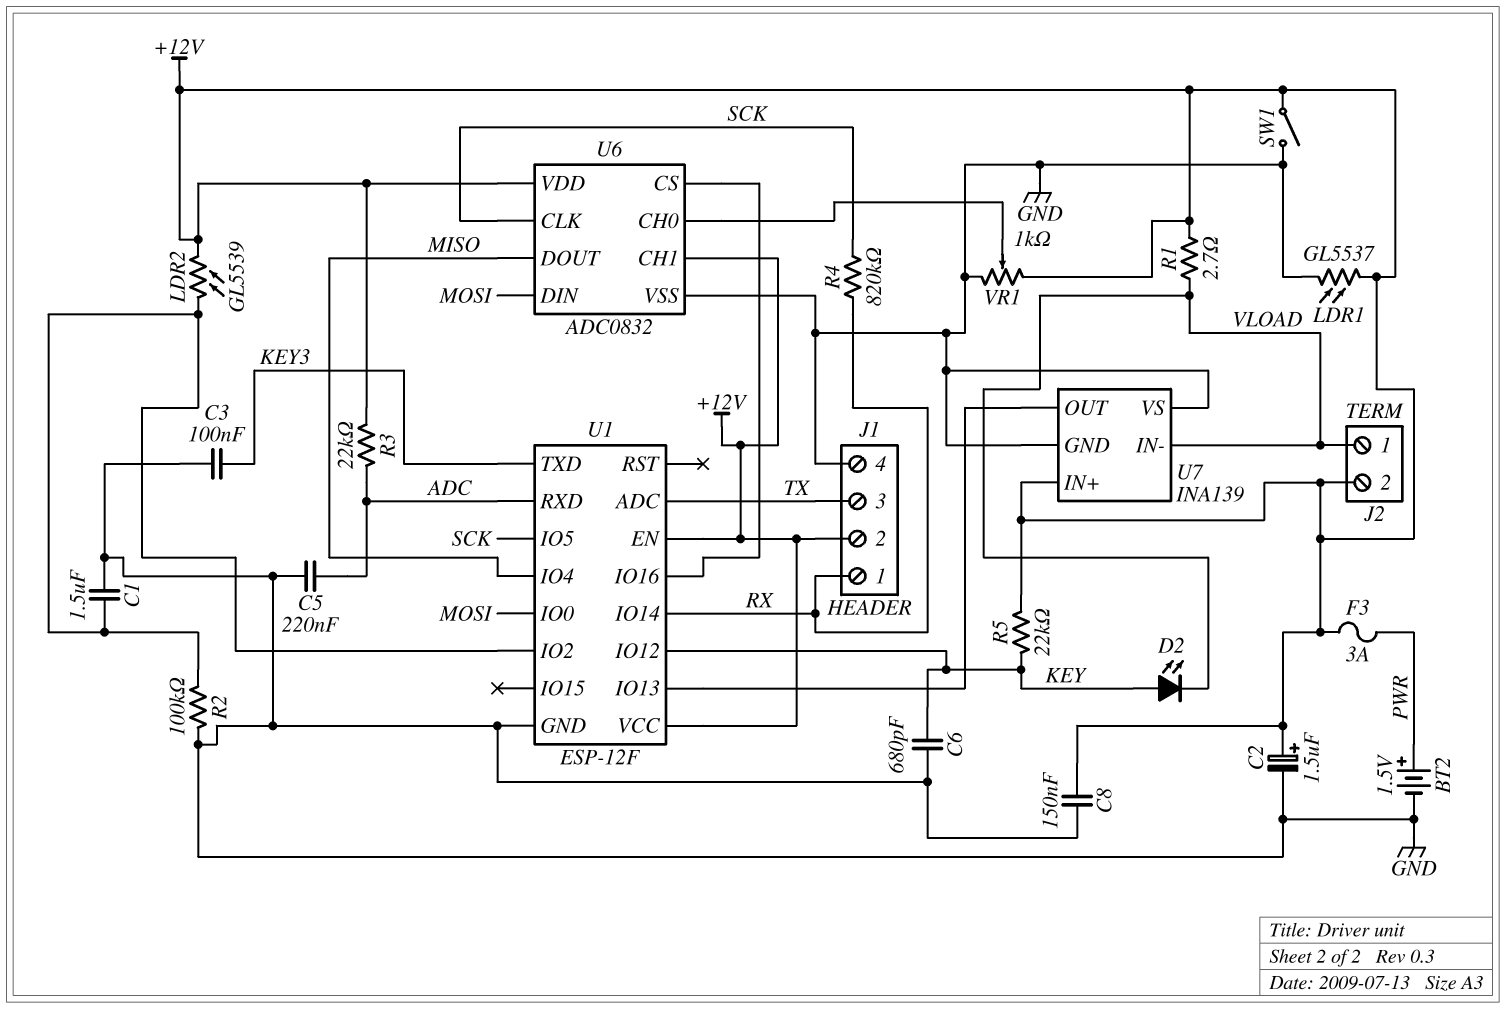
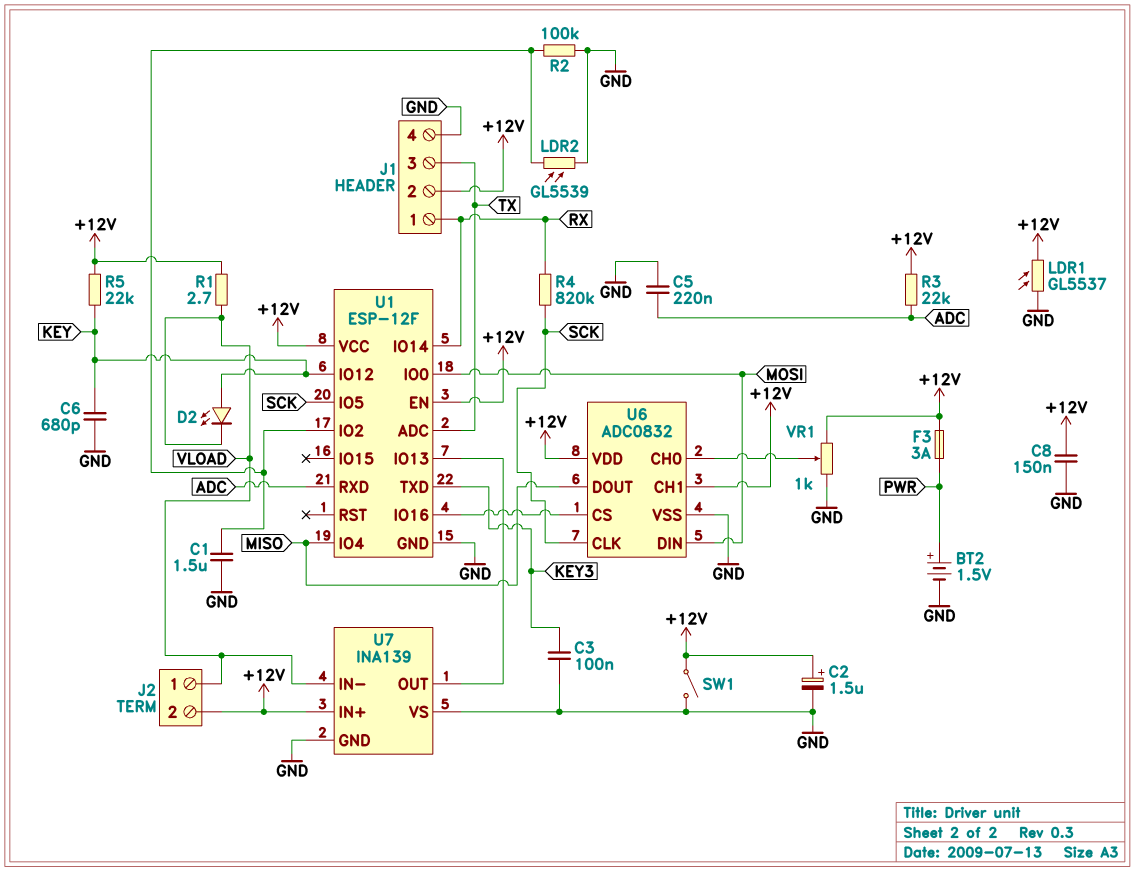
LDR2: GL5539 (+12V, U1/IO2) -> GL5539 (GND, U1/IO2)

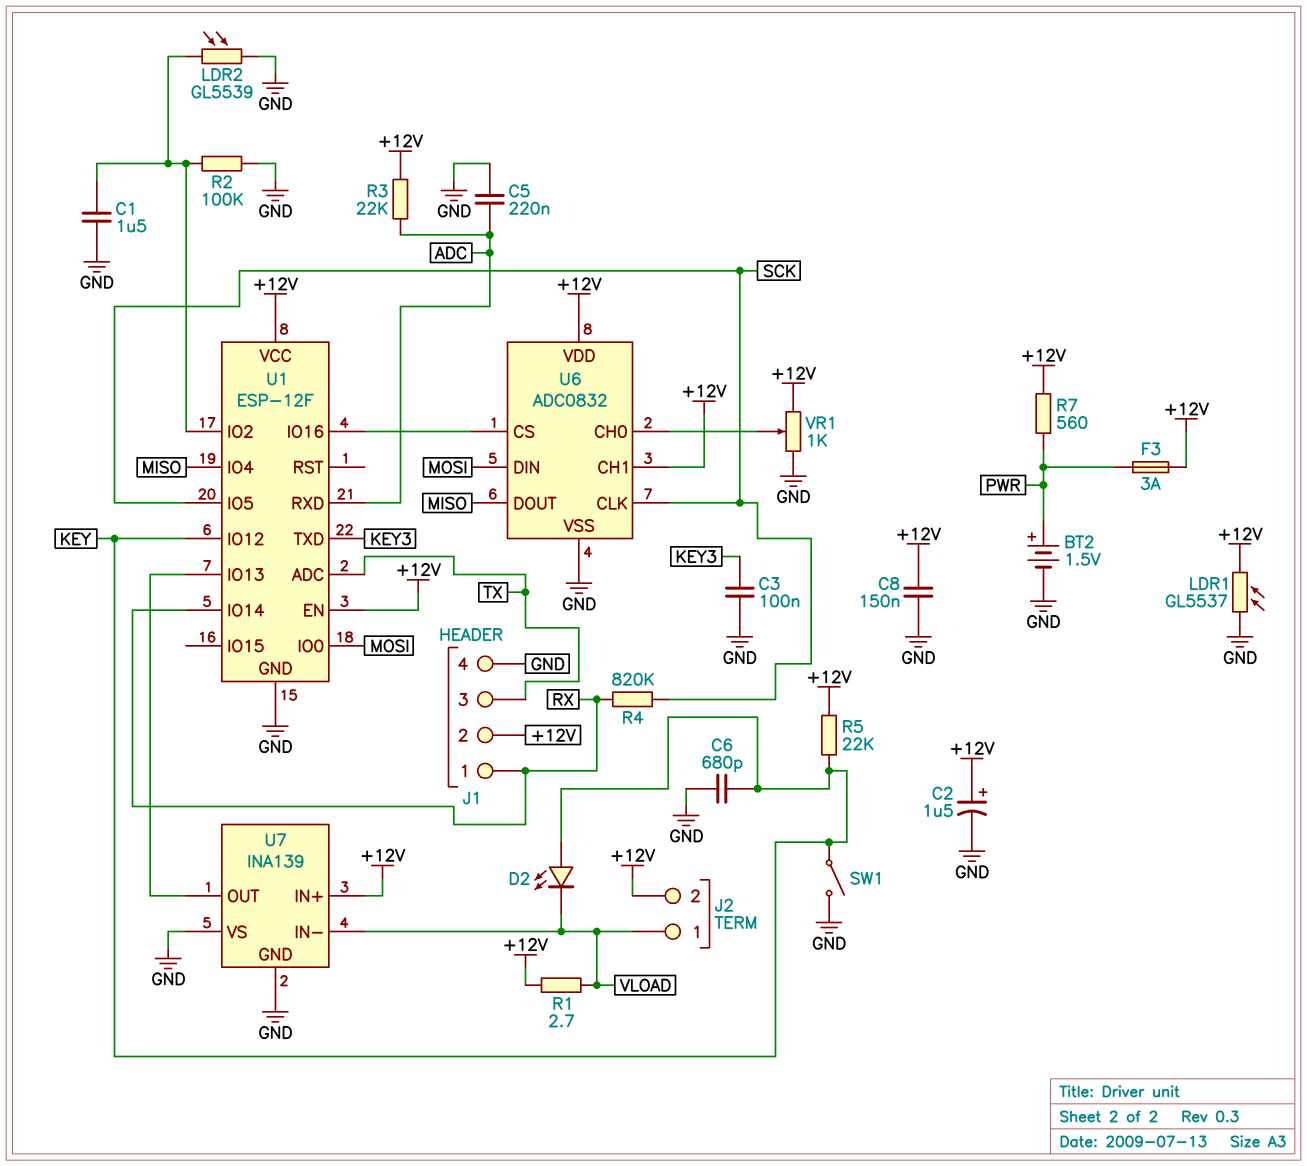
R7: none -> 560 (+12V, PWR)
SW1: switch (+12V, GND) -> switch (GND, KEY)

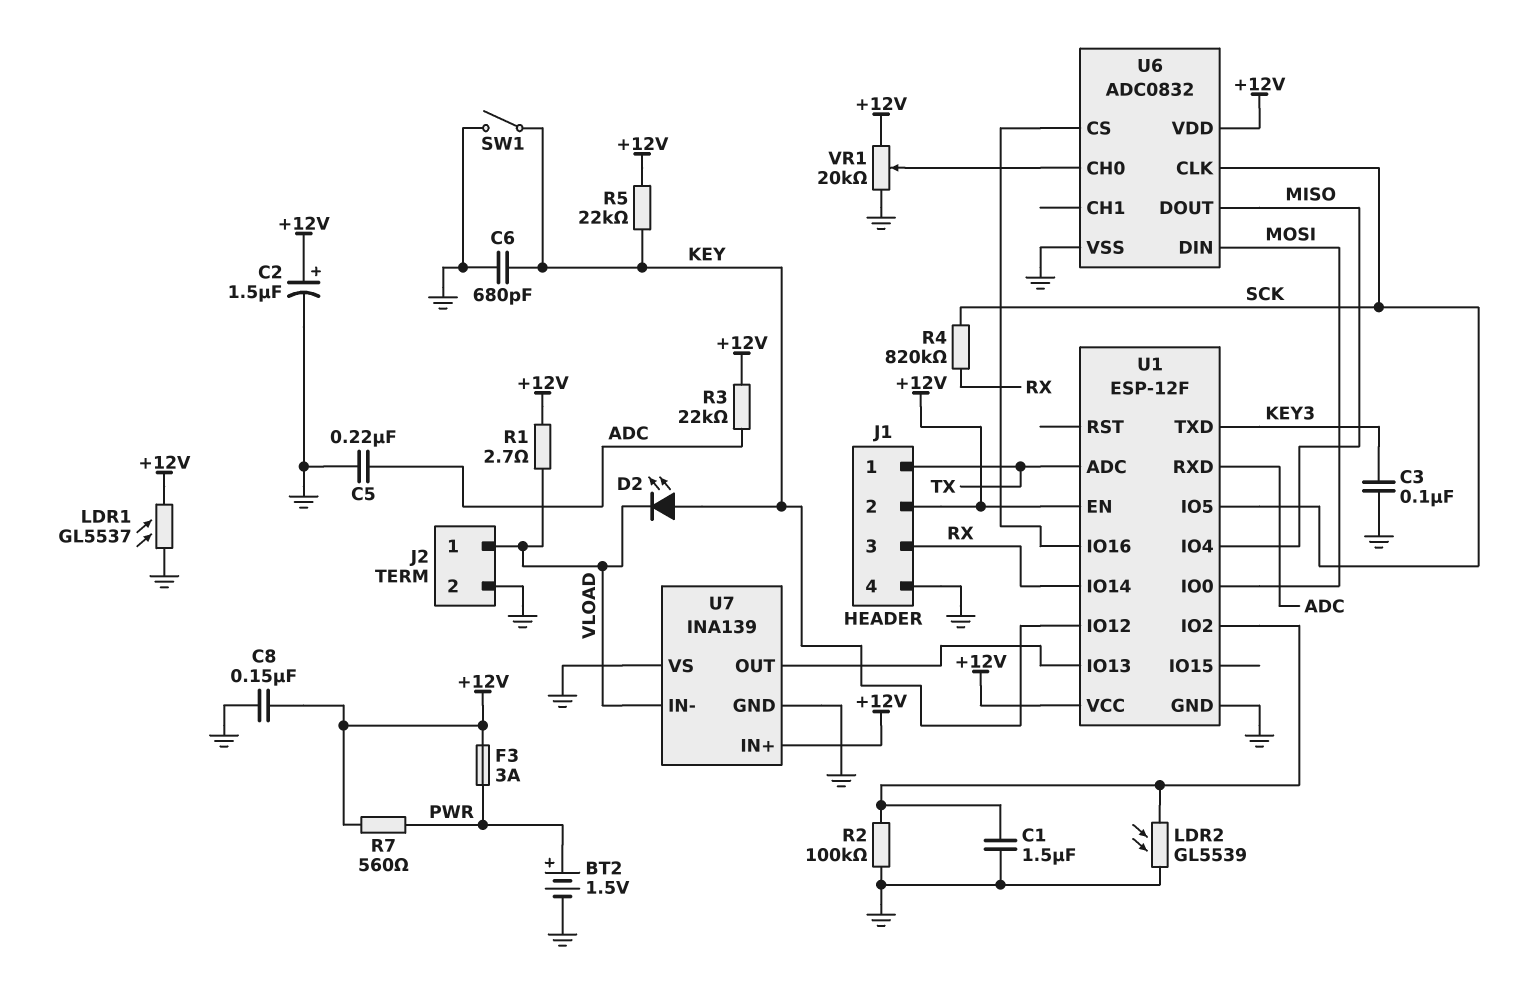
J1 pin 1: RX -> TX
J1 pin 3: TX -> RX
J2 pin 2: +12V -> GND
U6 pin CH1: +12V -> none
VR1: 1k (+12V, GND, wiper U6/CH0) -> 20k (+12V, GND, wiper U6/CH0)

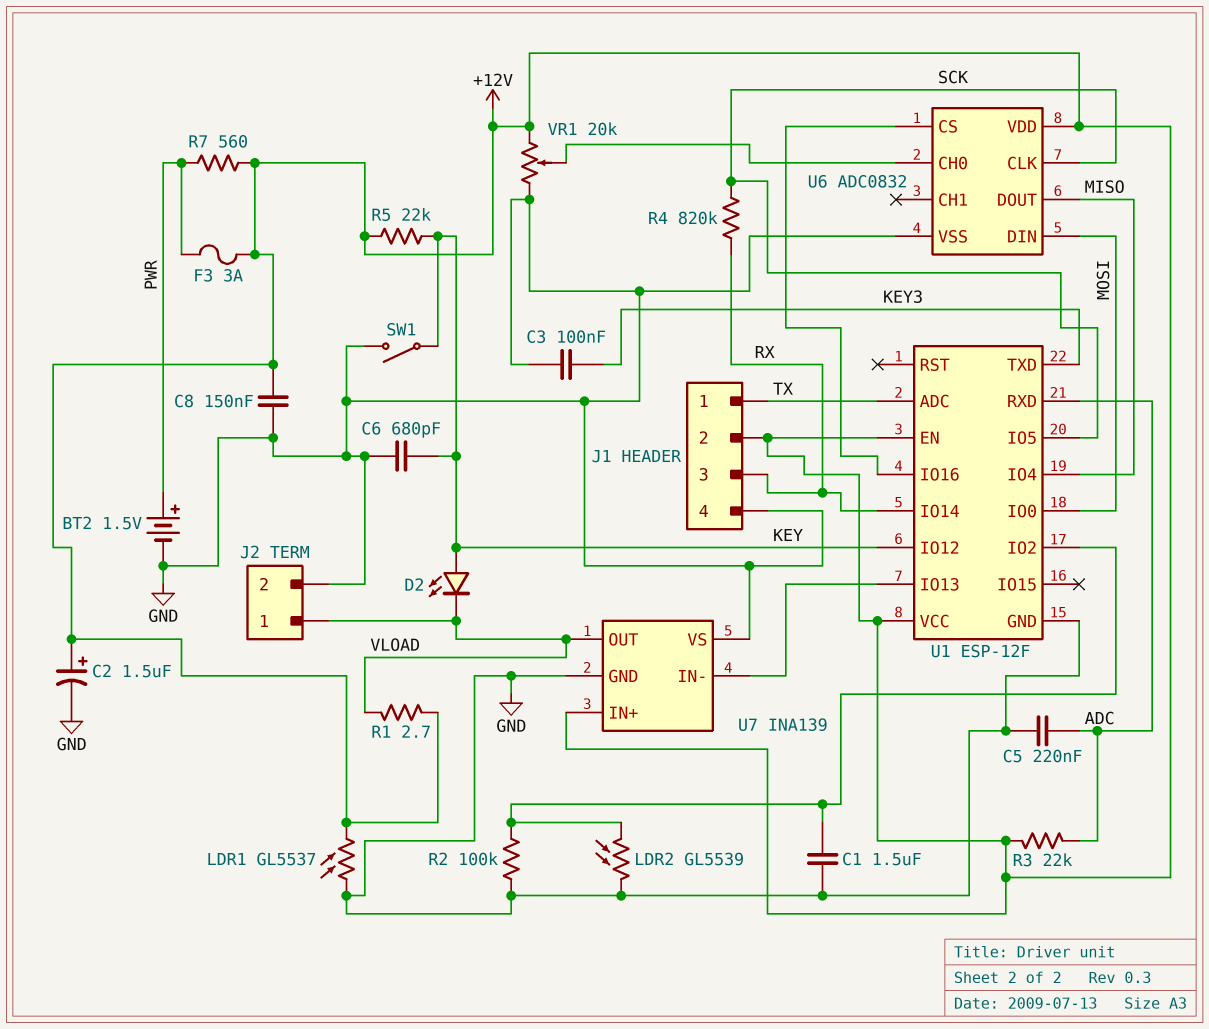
U7 pin IN-: VLOAD -> U1/IO13
U7 pin OUT: U1/IO13 -> VLOAD

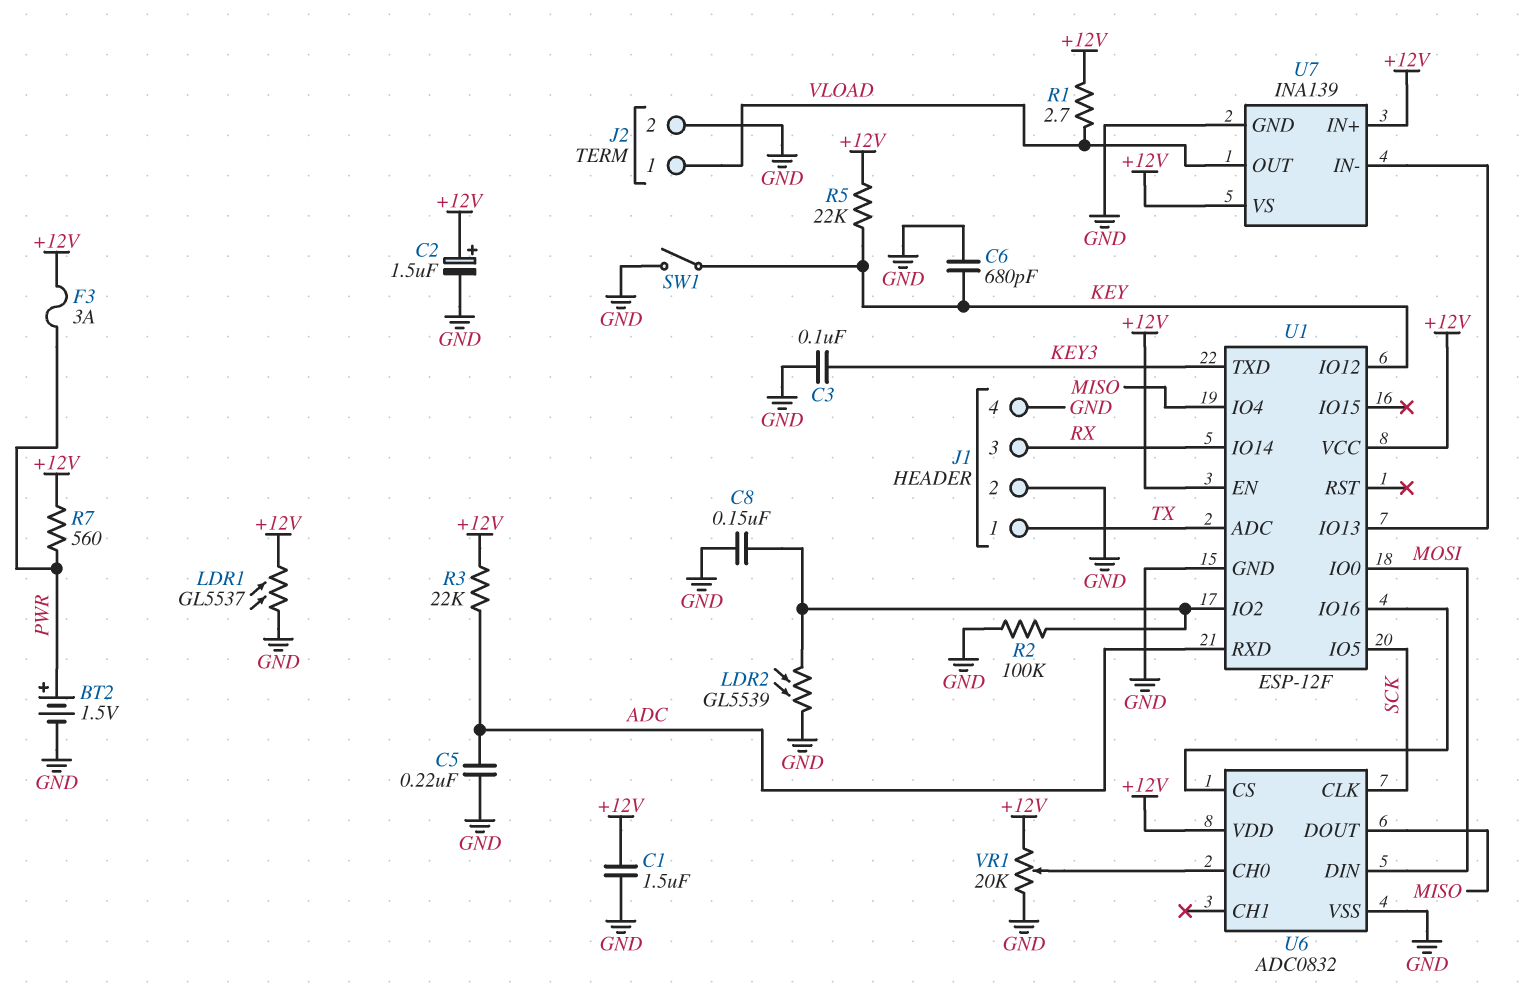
C1: 1.5uF (GND, U1/IO2) -> 1.5uF (+12V, GND)
C8: 150nF (+12V, GND) -> 150nF (GND, U1/IO2)
D2: LED (A KEY, K VLOAD) -> none
J1 pin 2: +12V -> GND
R4: 820k (RX, SCK) -> none
U7 pin VS: GND -> +12V

